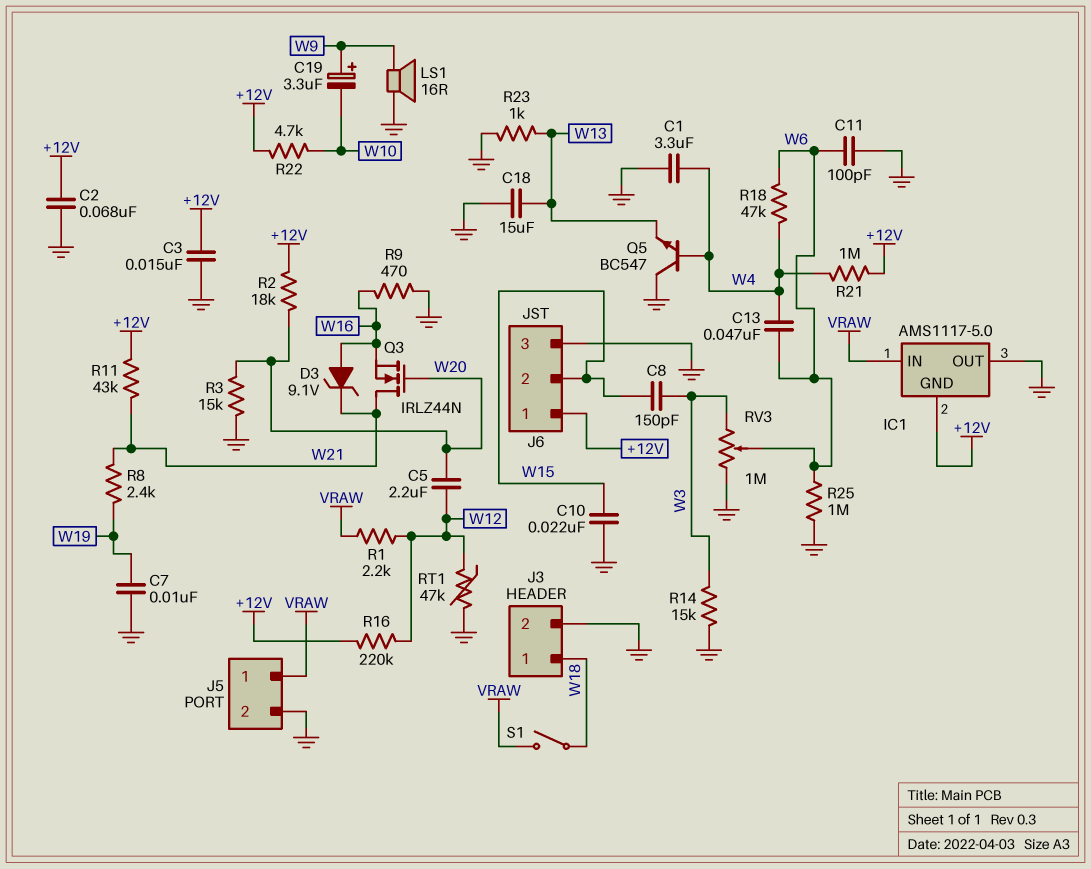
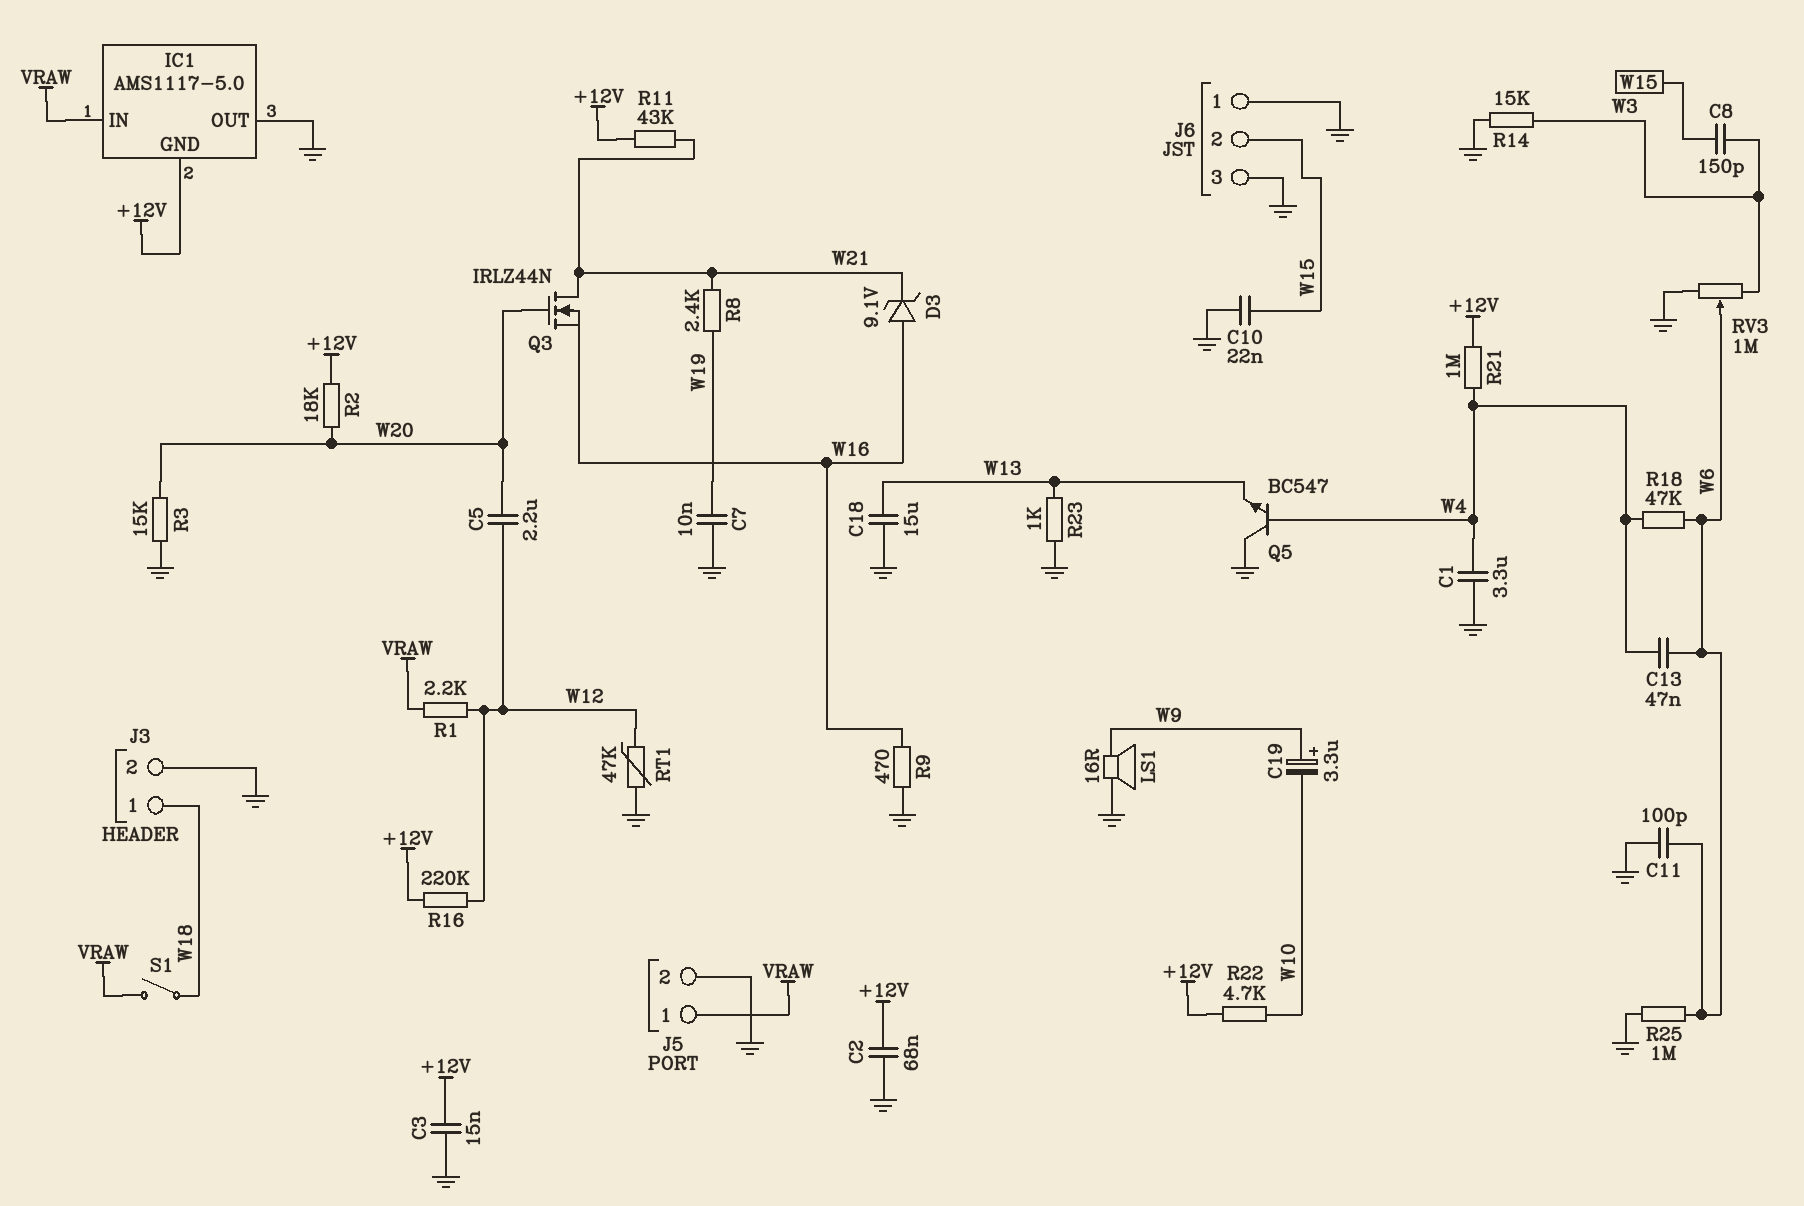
J6 pin 1: +12V -> GND

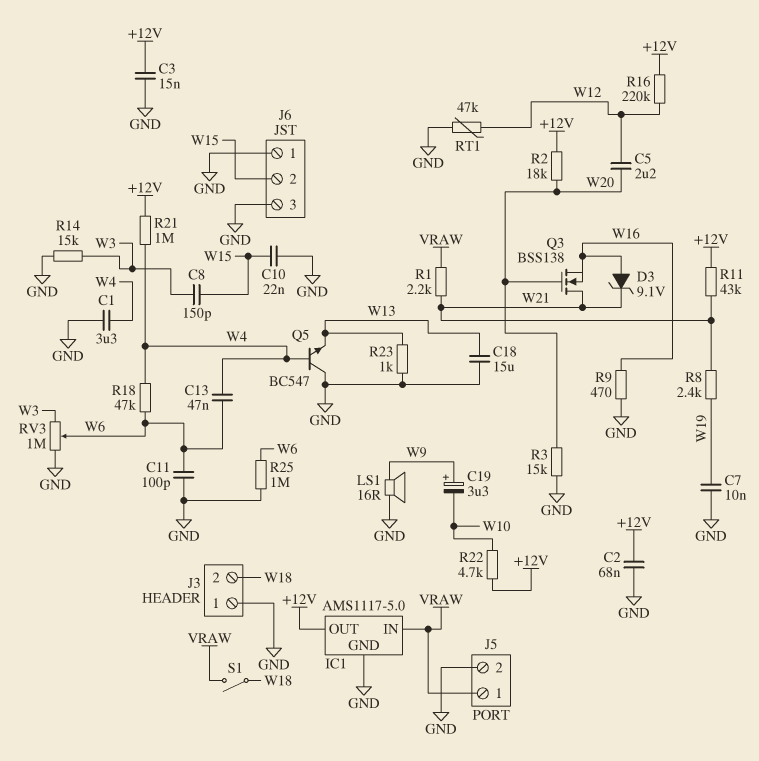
IC1 pin GND: +12V -> GND
IC1 pin OUT: GND -> +12V
J3 pin 1: W18 -> GND
J3 pin 2: GND -> W18
Q3: NMOS IRLZ44N (G W20, D W21, S W16) -> NMOS BSS138 (G W20, D W21, S W16)
R1: 2.2k (VRAW, W12) -> 2.2k (VRAW, W21)

